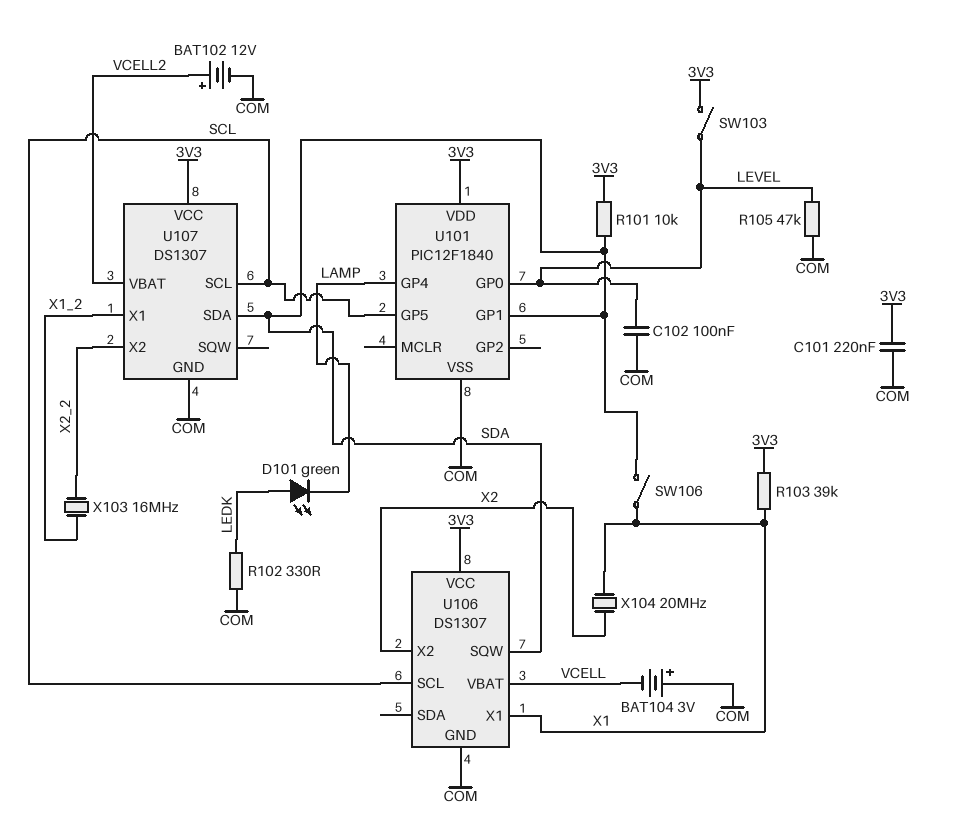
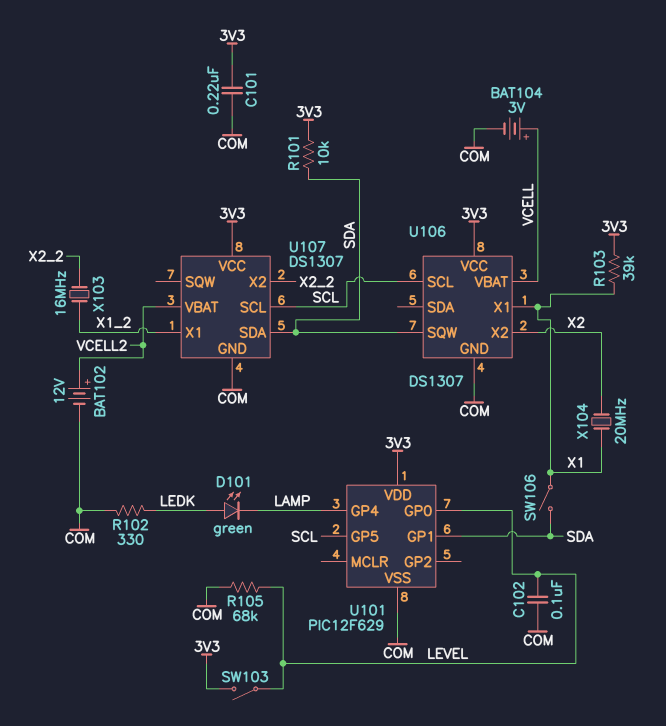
BAT104: 3V (plus COM, minus VCELL) -> 3V (plus VCELL, minus COM)
R105: 47k (COM, LEVEL) -> 68k (COM, LEVEL)
U101: PIC12F1840 -> PIC12F629

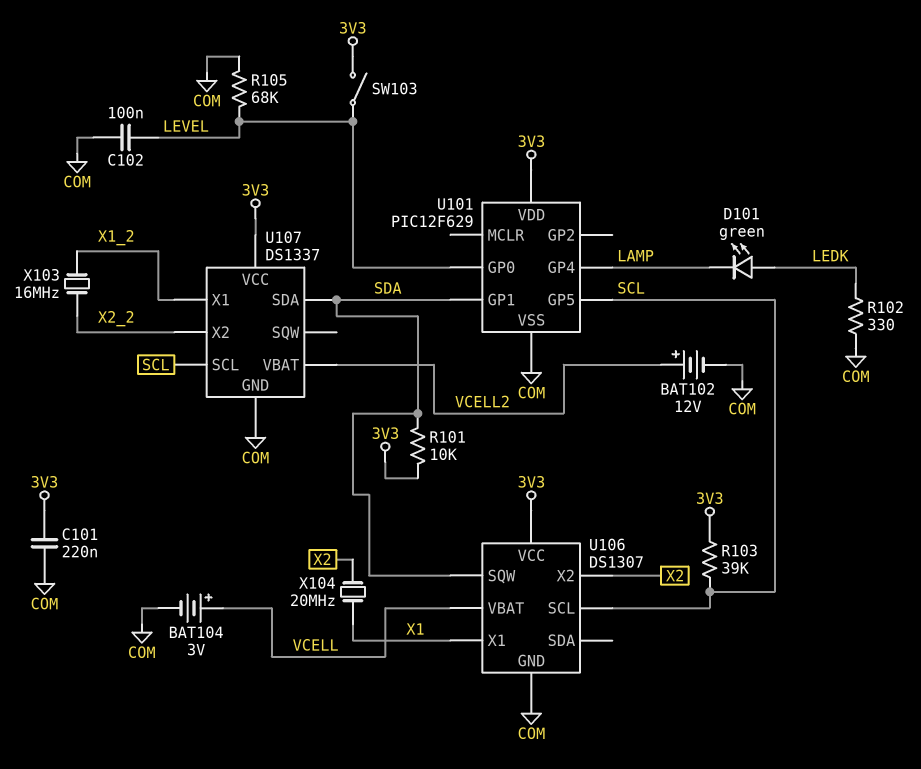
R103: 39k (3V3, X1) -> 39k (3V3, SCL)
SW106: switch (SDA, X1) -> none
U107: DS1307 -> DS1337

